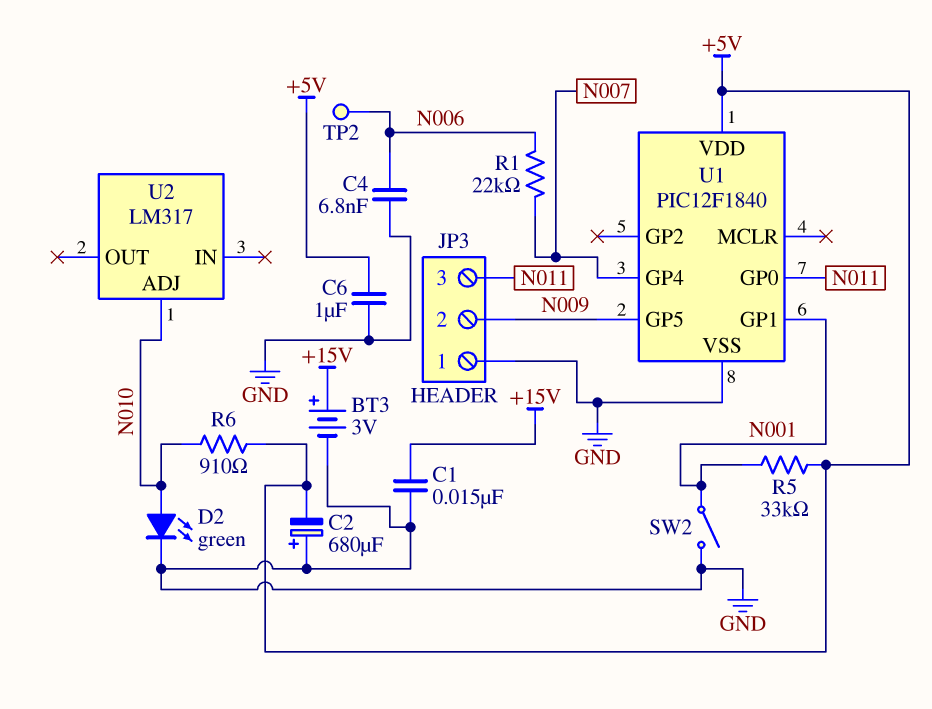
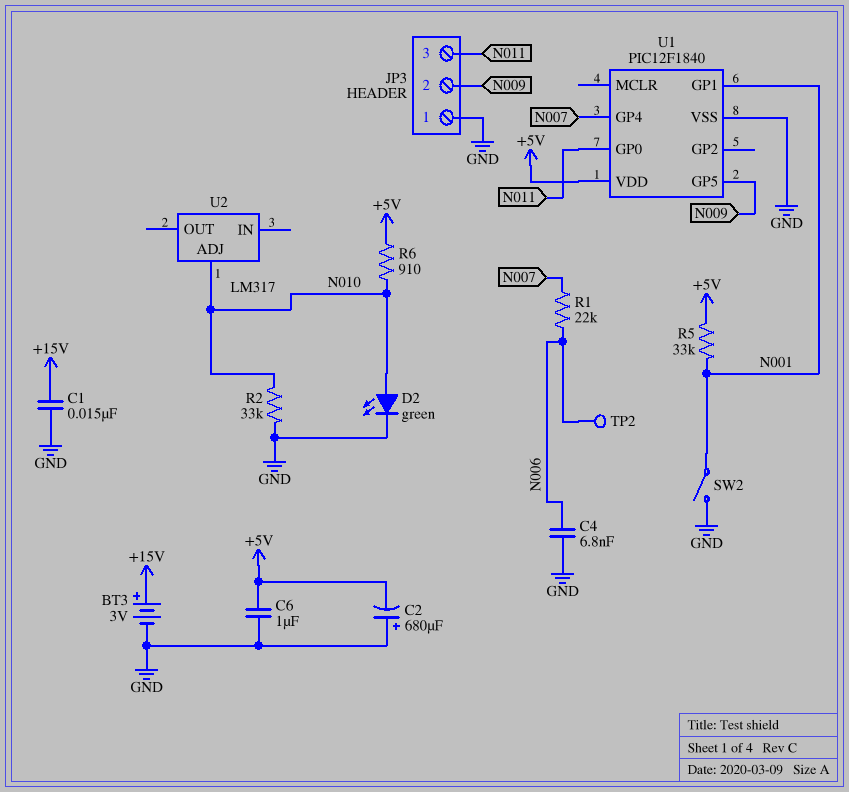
R2: none -> 33k (GND, N010)

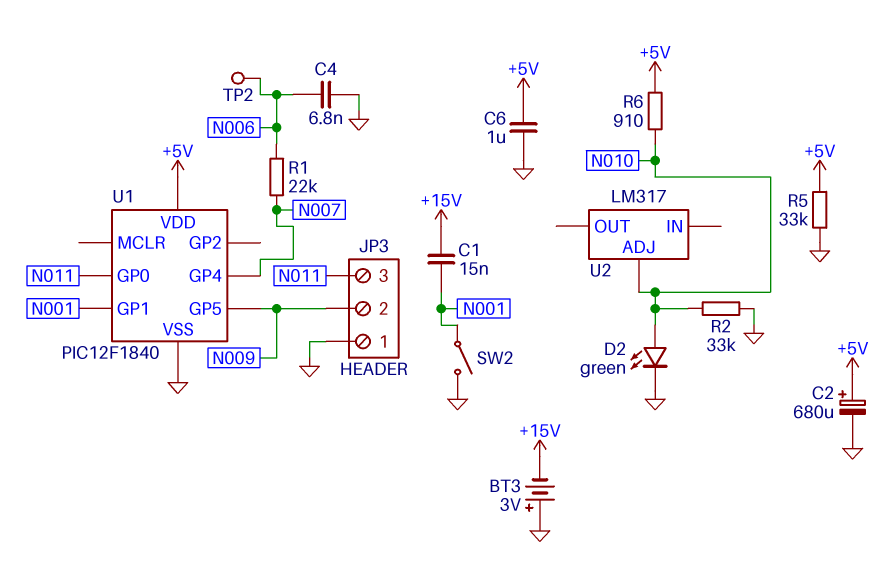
BT3: 3V (plus +15V, minus GND) -> 3V (plus GND, minus +15V)
C1: 15nF (+15V, GND) -> 15nF (+15V, N001)
C2: 680uF (plus GND, minus +5V) -> 680uF (plus +5V, minus GND)
R5: 33k (+5V, N001) -> 33k (+5V, GND)

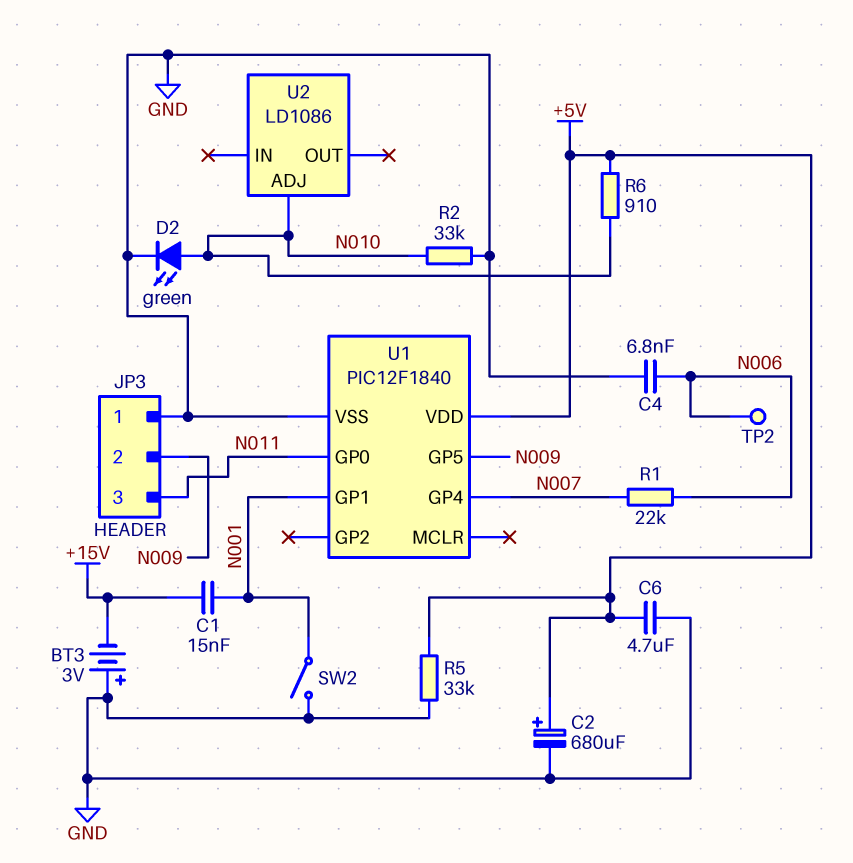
C6: 1uF (+5V, GND) -> 4.7uF (+5V, GND)
U2: LM317 -> LD1086

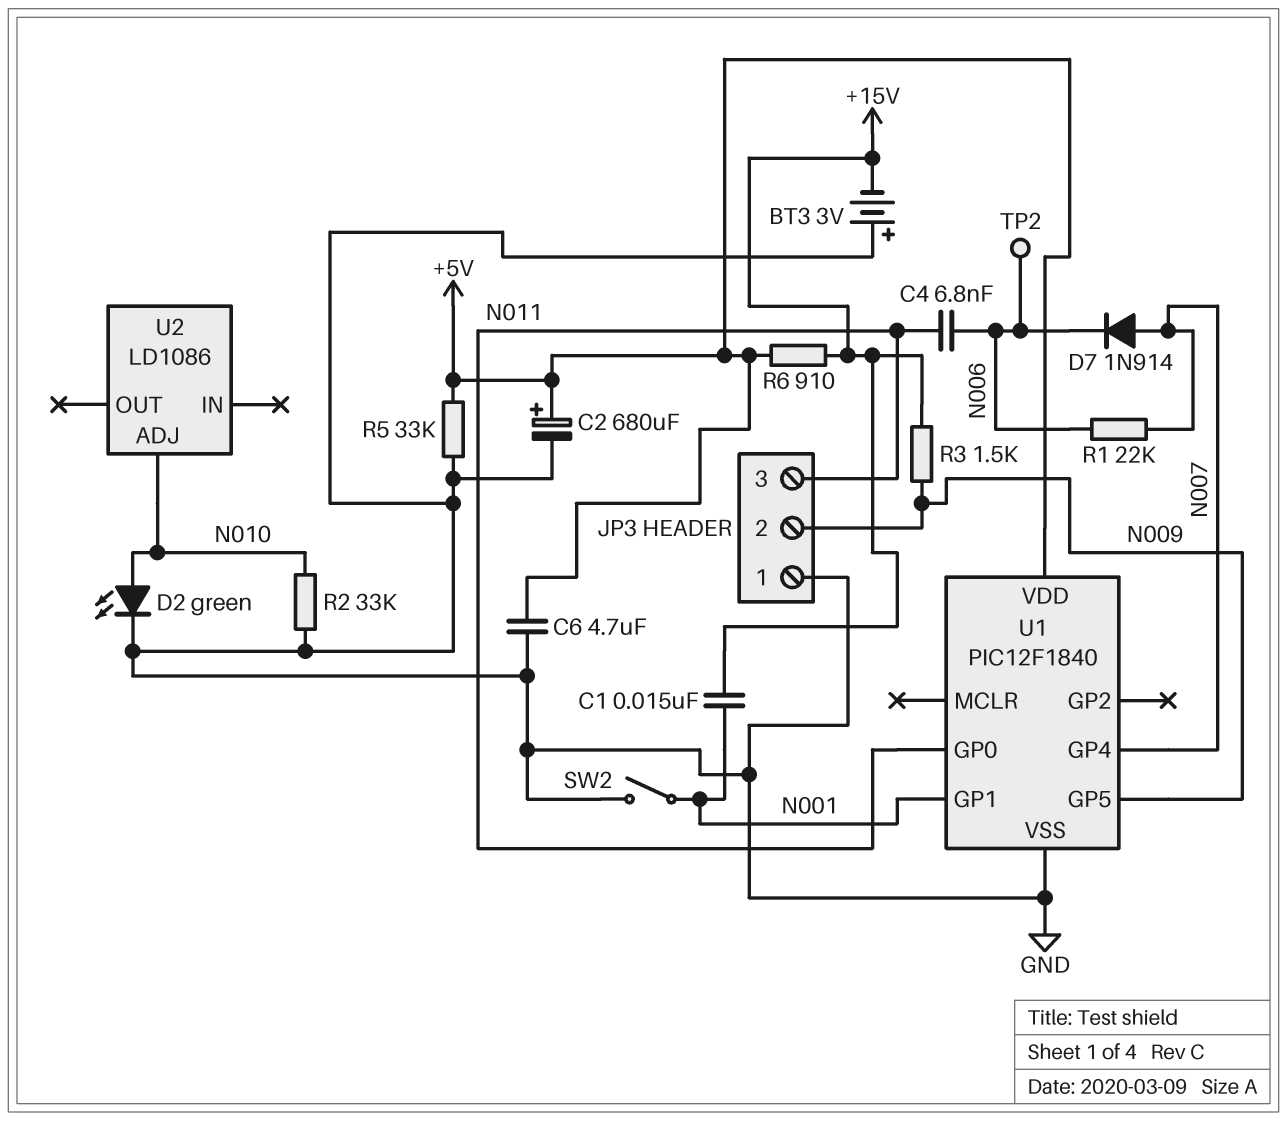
C4: 6.8nF (GND, N006) -> 6.8nF (N006, N011)
D7: none -> diode 1N914 (A N007, K N006)
R3: none -> 1.5k (+15V, N009)
R6: 910 (+5V, N010) -> 910 (+5V, +15V)

